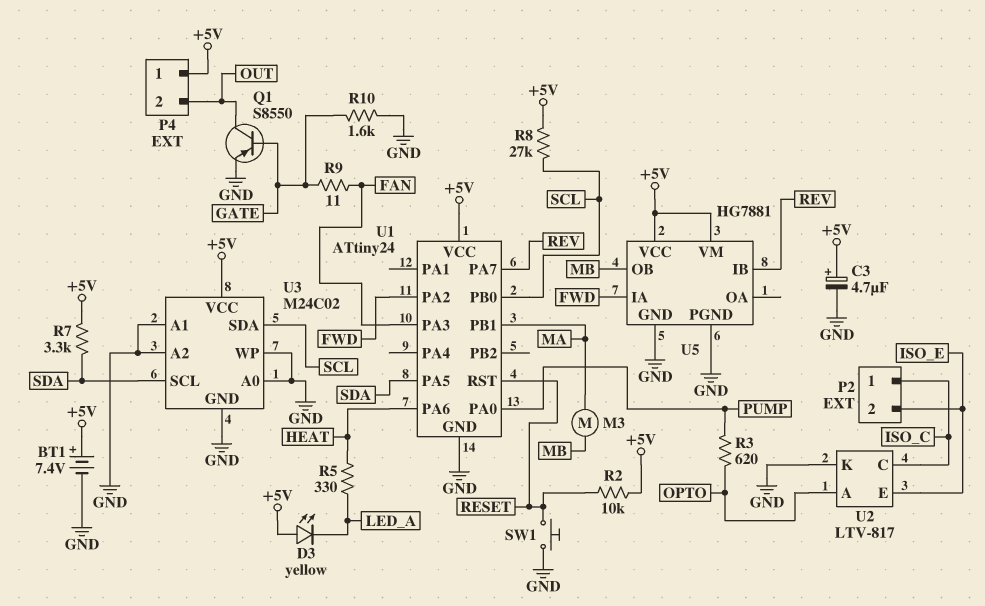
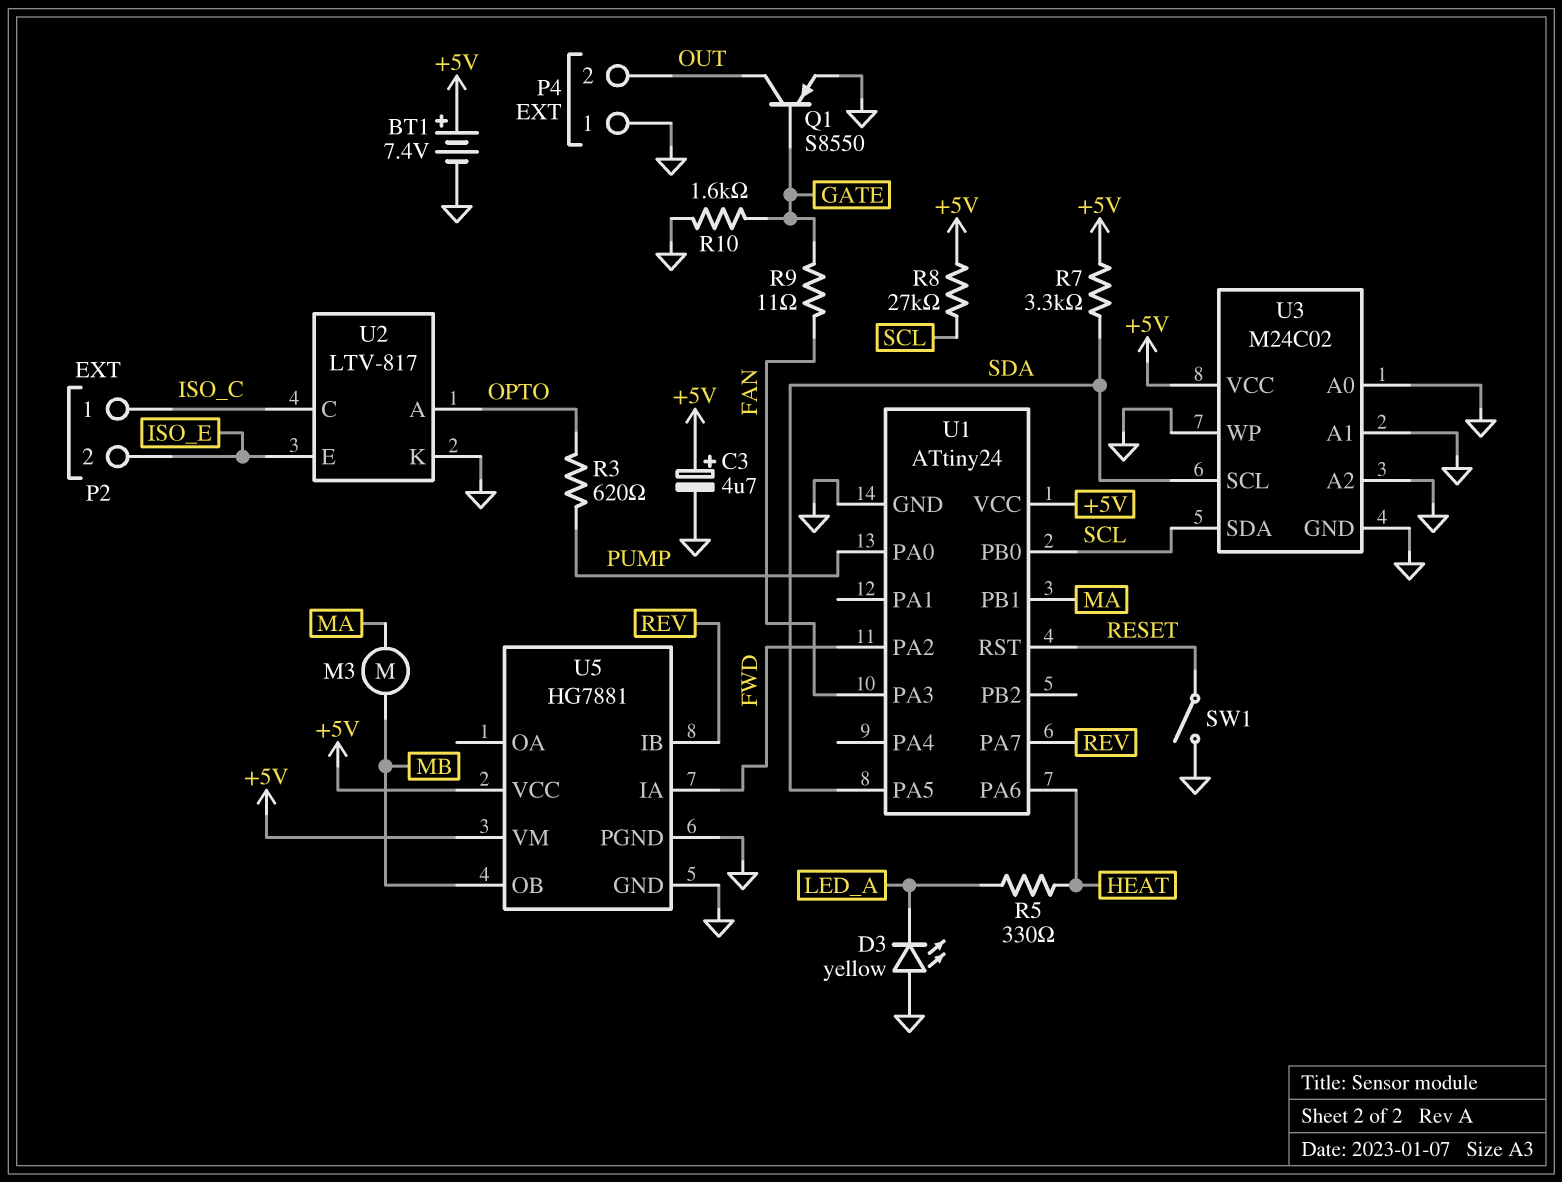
D3: LED yellow (A +5V, K LED_A) -> LED yellow (A GND, K LED_A)
P4 pin 1: +5V -> GND
R2: 10k (+5V, RESET) -> none
SW1: button (GND, RESET) -> switch (GND, RESET)

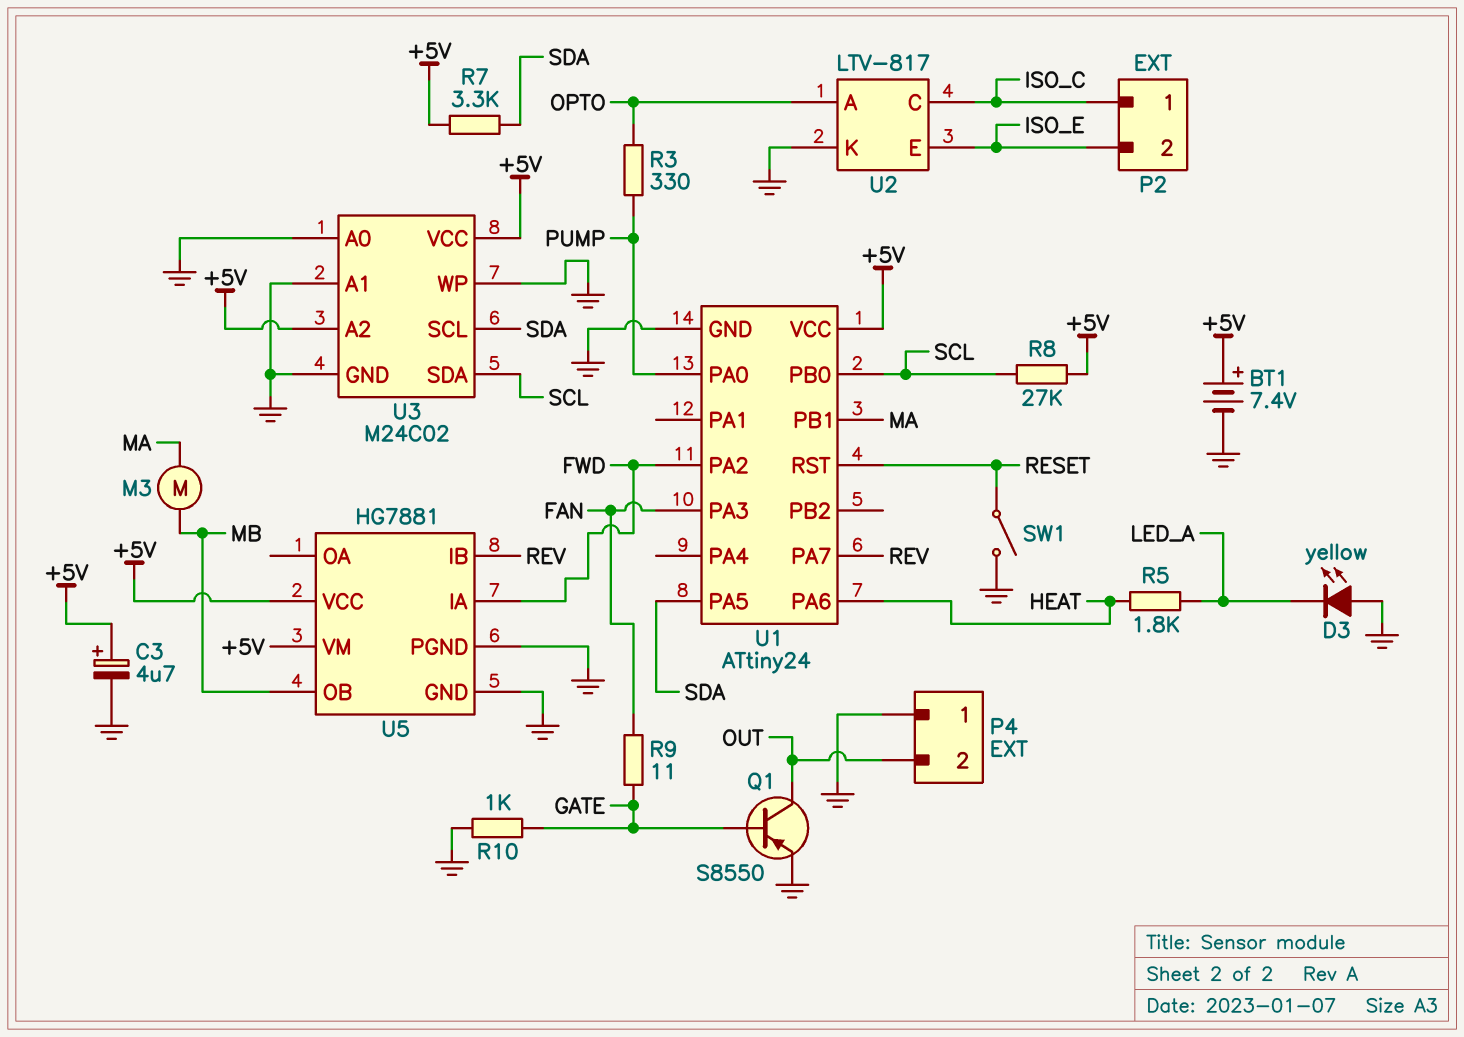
R3: 620 (OPTO, PUMP) -> 330 (OPTO, PUMP)
R5: 330 (HEAT, LED_A) -> 1.8k (HEAT, LED_A)
R10: 1.6k (GATE, GND) -> 1k (GATE, GND)
U3 pin A2: GND -> +5V

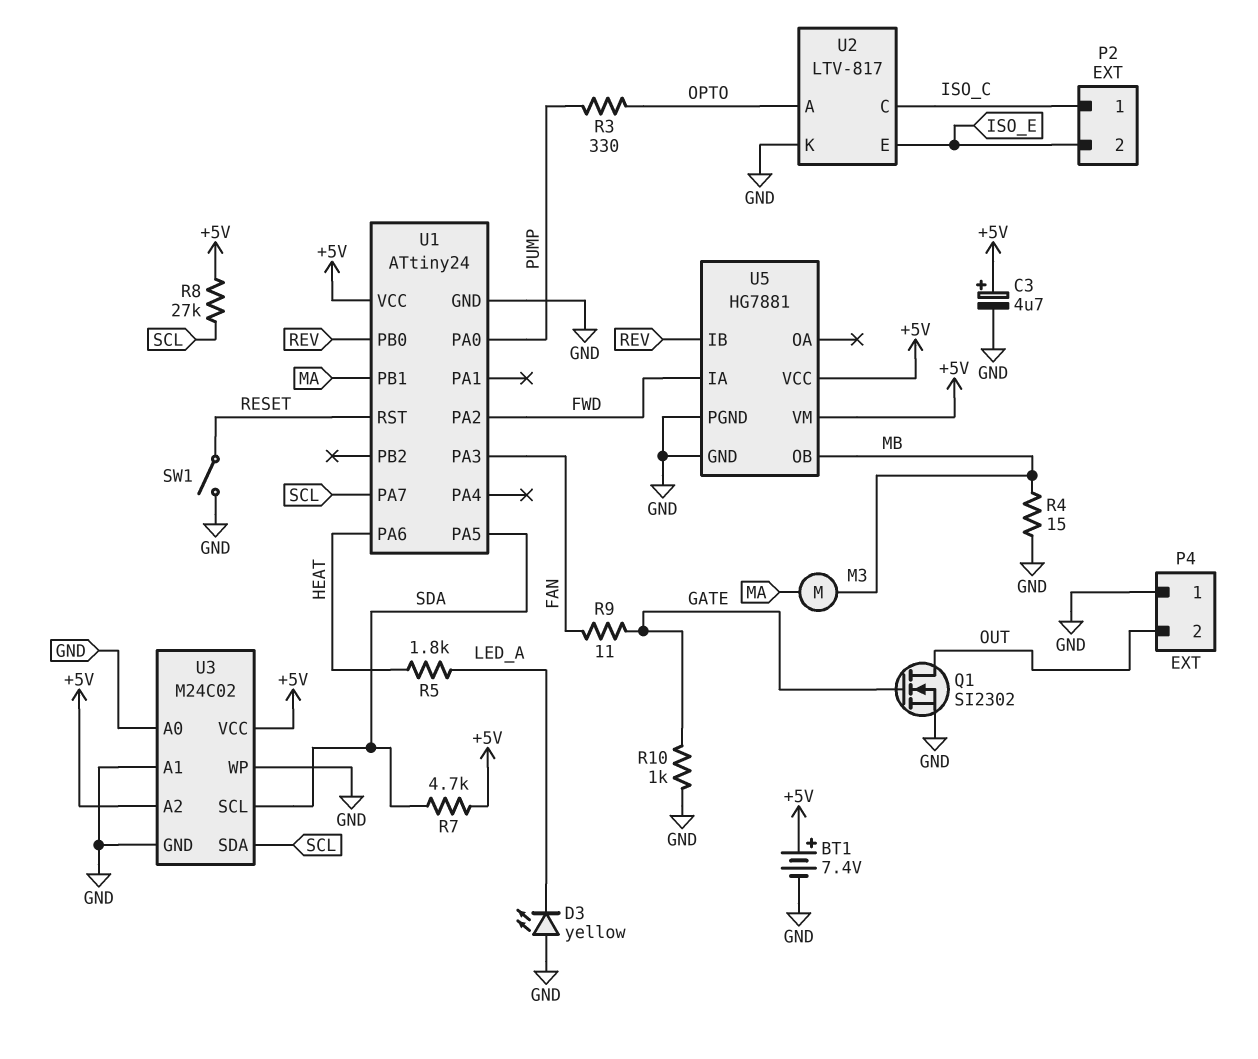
Q1: PNP S8550 (B GATE, C OUT, E GND) -> NMOS SI2302 (G GATE, D OUT, S GND)
R4: none -> 15 (GND, MB)
R7: 3.3k (+5V, SDA) -> 4.7k (+5V, SDA)
U1 pin PA7: REV -> SCL
U1 pin PB0: SCL -> REV

